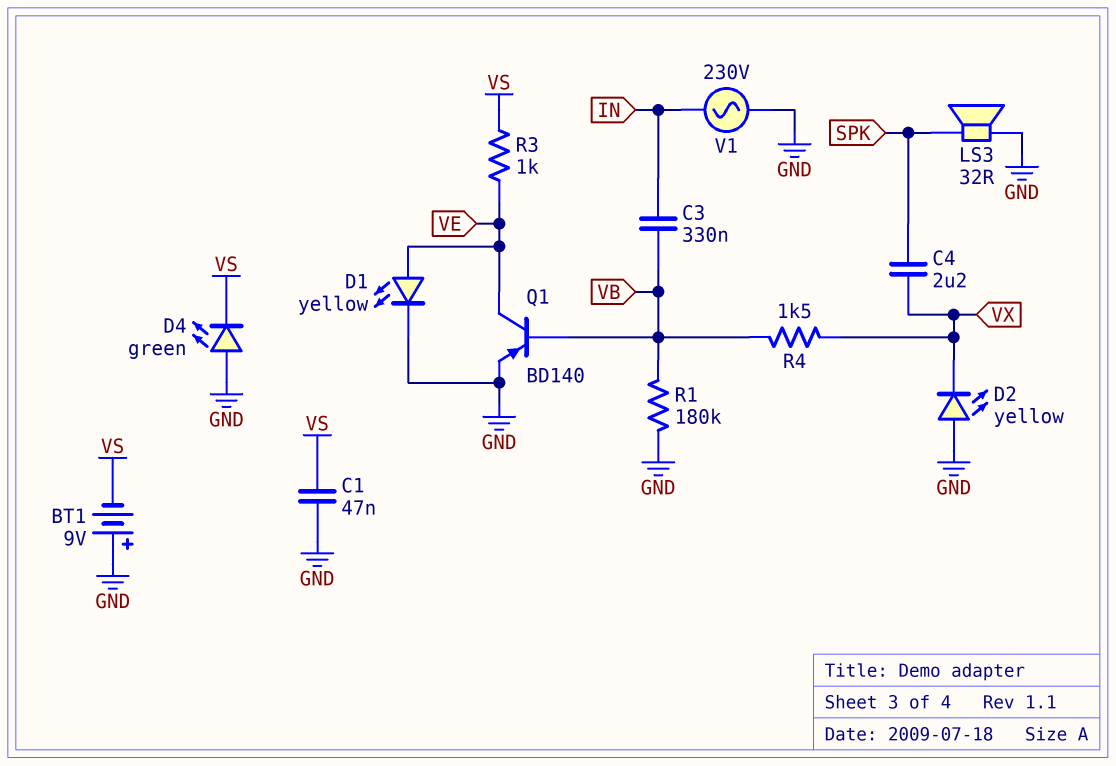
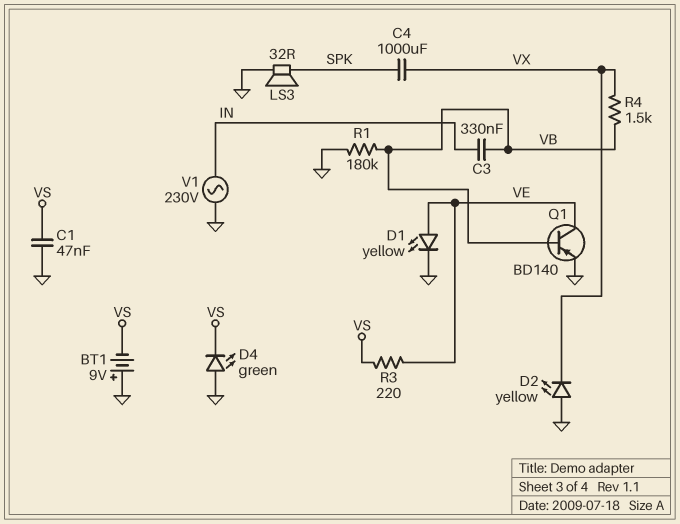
C4: 2.2uF (SPK, VX) -> 1000uF (SPK, VX)
R3: 1k (VE, VS) -> 220 (VE, VS)

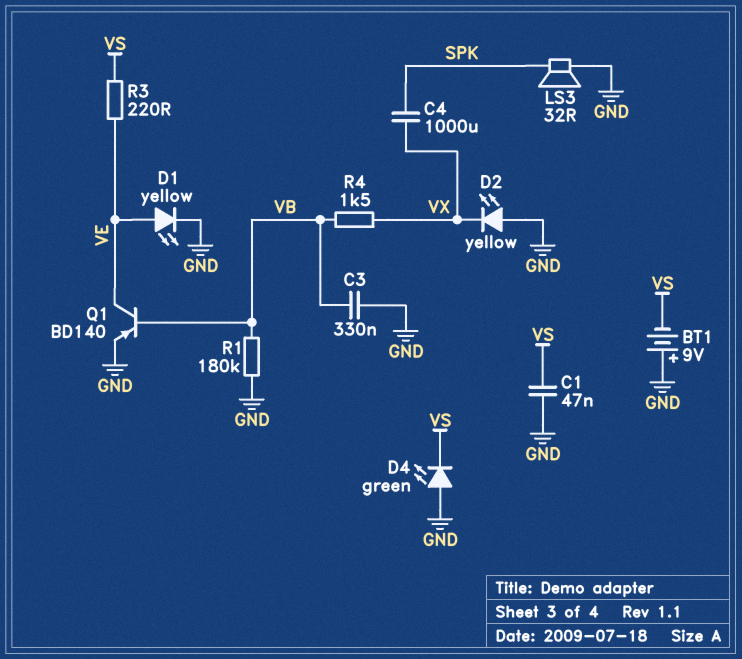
C3: 330nF (IN, VB) -> 330nF (GND, VB)
V1: AC 230V (GND, IN) -> none

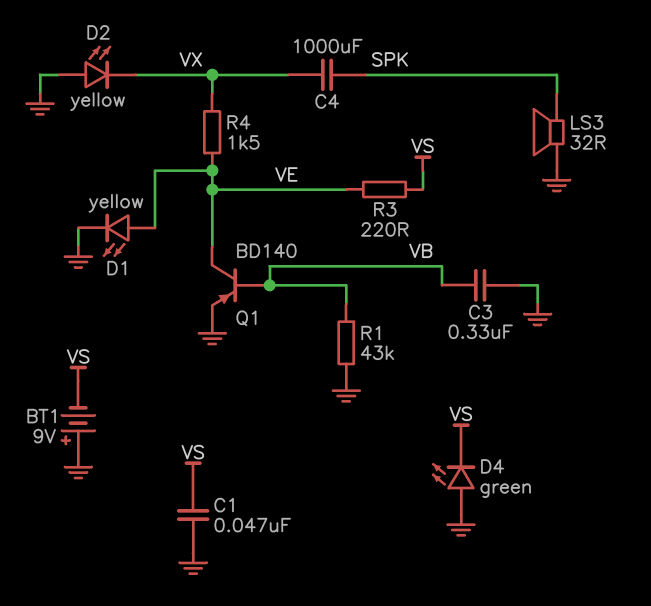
R1: 180k (GND, VB) -> 43k (GND, VB)
R4: 1.5k (VB, VX) -> 1.5k (VE, VX)

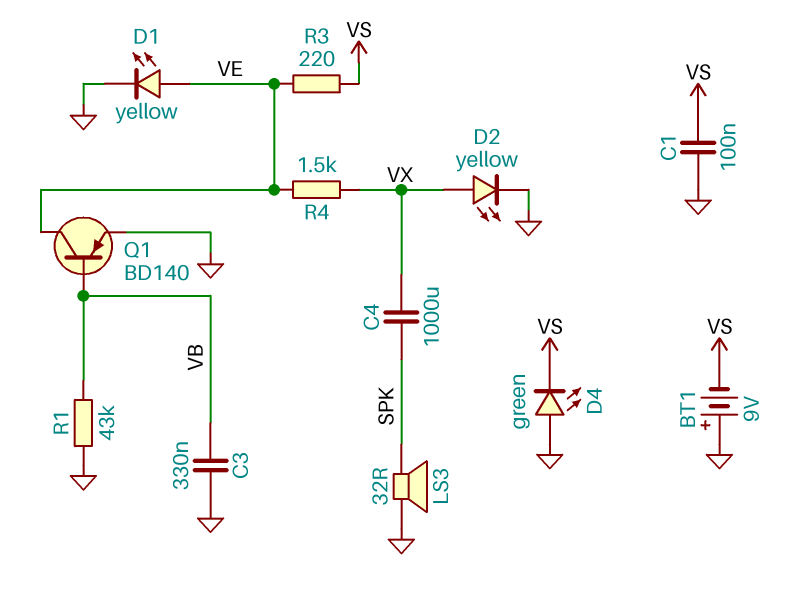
C1: 47nF (GND, VS) -> 100nF (GND, VS)
D2: LED yellow (A GND, K VX) -> LED yellow (A VX, K GND)

